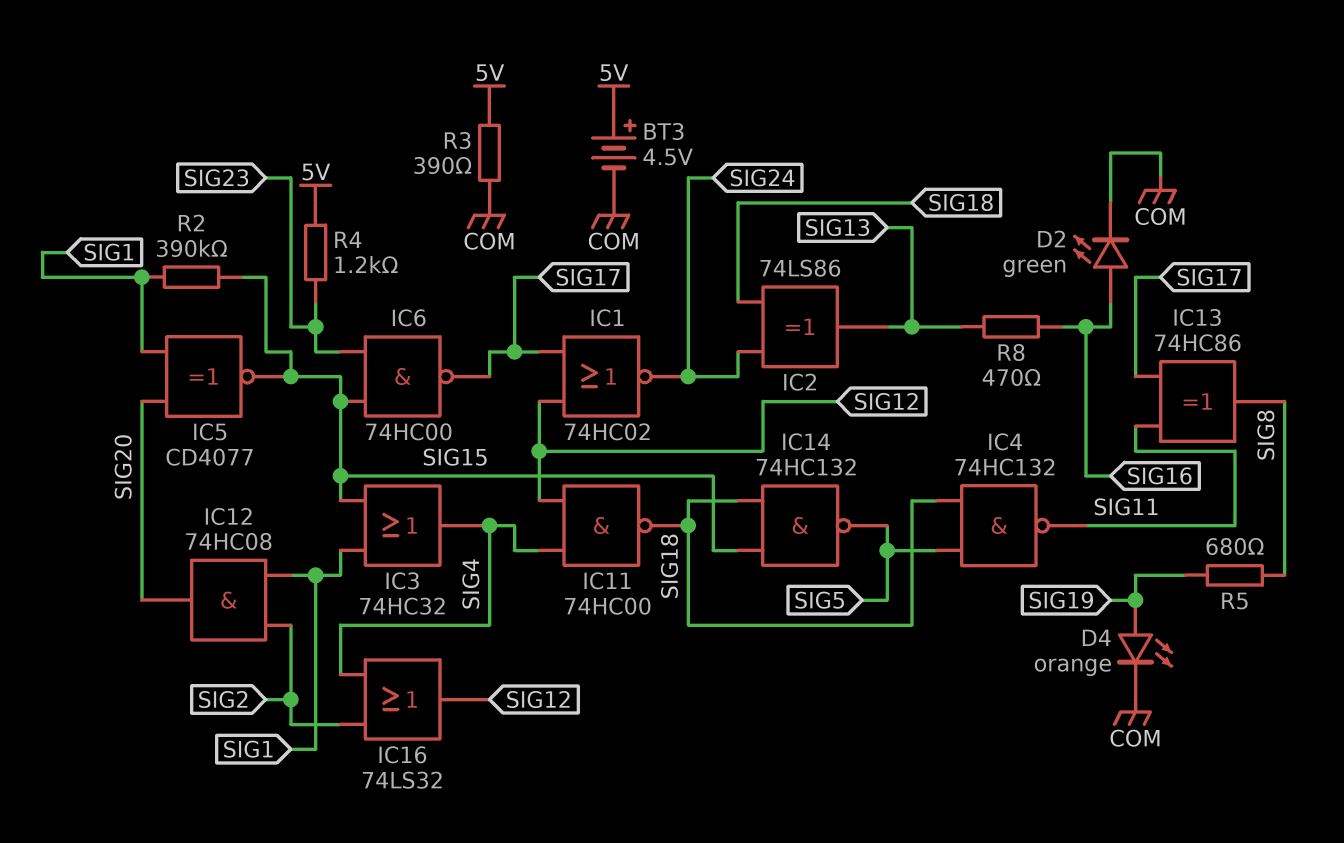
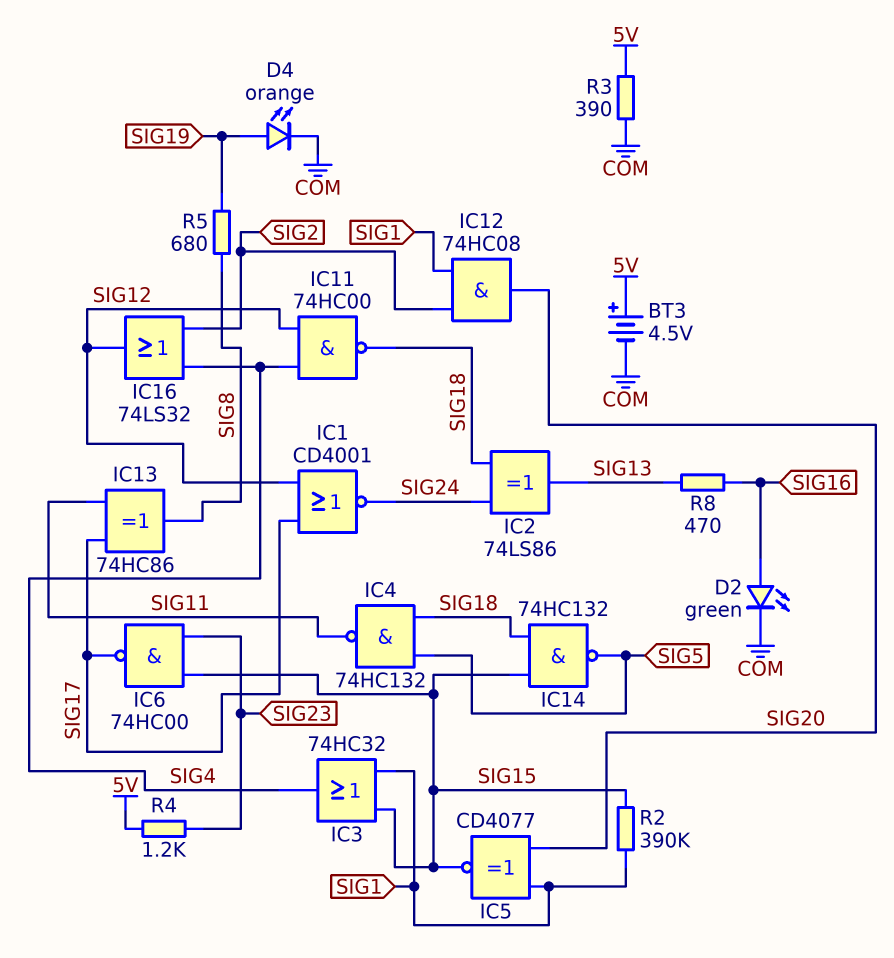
IC1: NOR 74HC02 (in SIG12, in SIG17, out SIG24) -> NOR CD4001 (in SIG12, in SIG17, out SIG24)

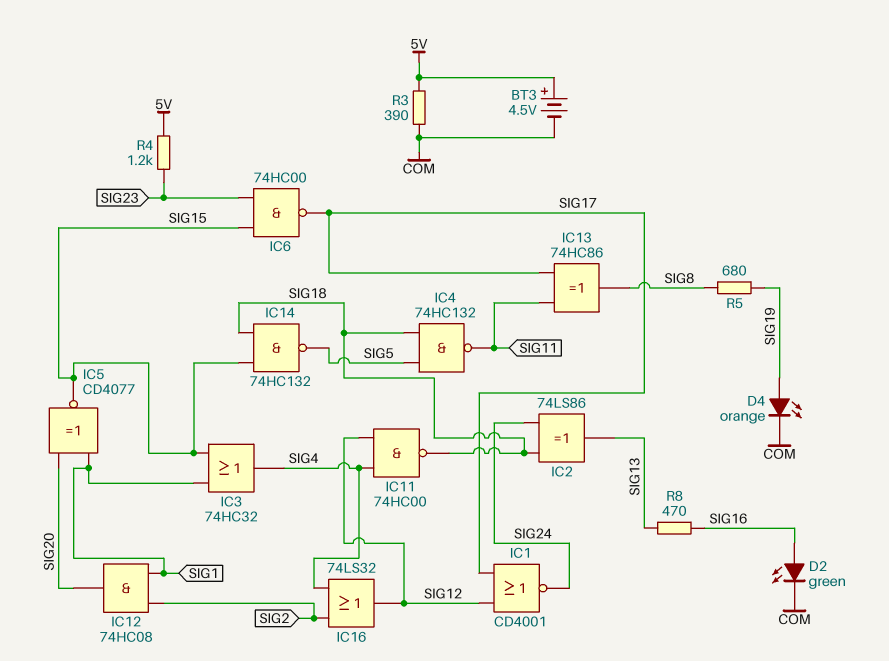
R2: 390k (SIG1, SIG15) -> none

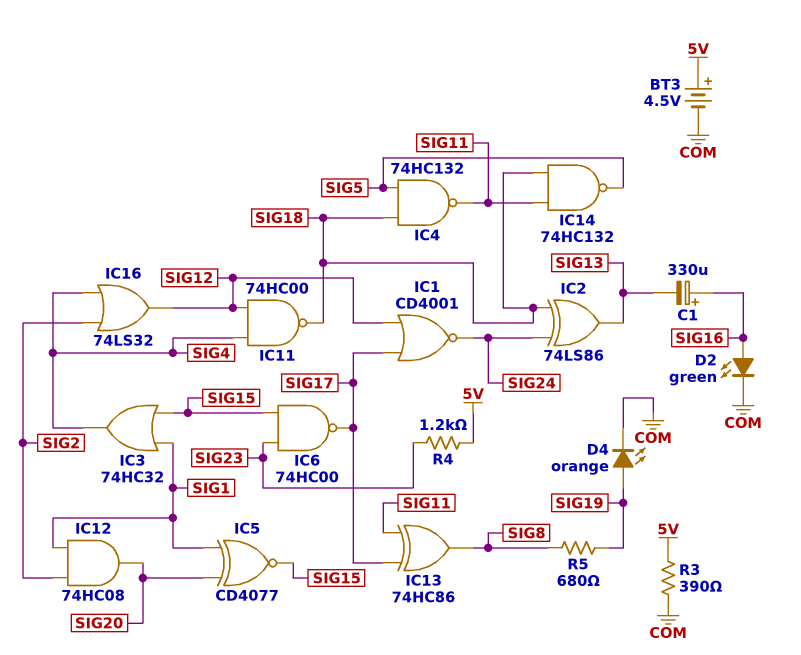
C1: none -> 330uF (plus SIG16, minus SIG13)
IC14: NAND 74HC132 (in SIG15, in SIG18, out SIG5) -> NAND 74HC132 (in SIG11, in SIG18, out SIG5)
R8: 470 (SIG13, SIG16) -> none

